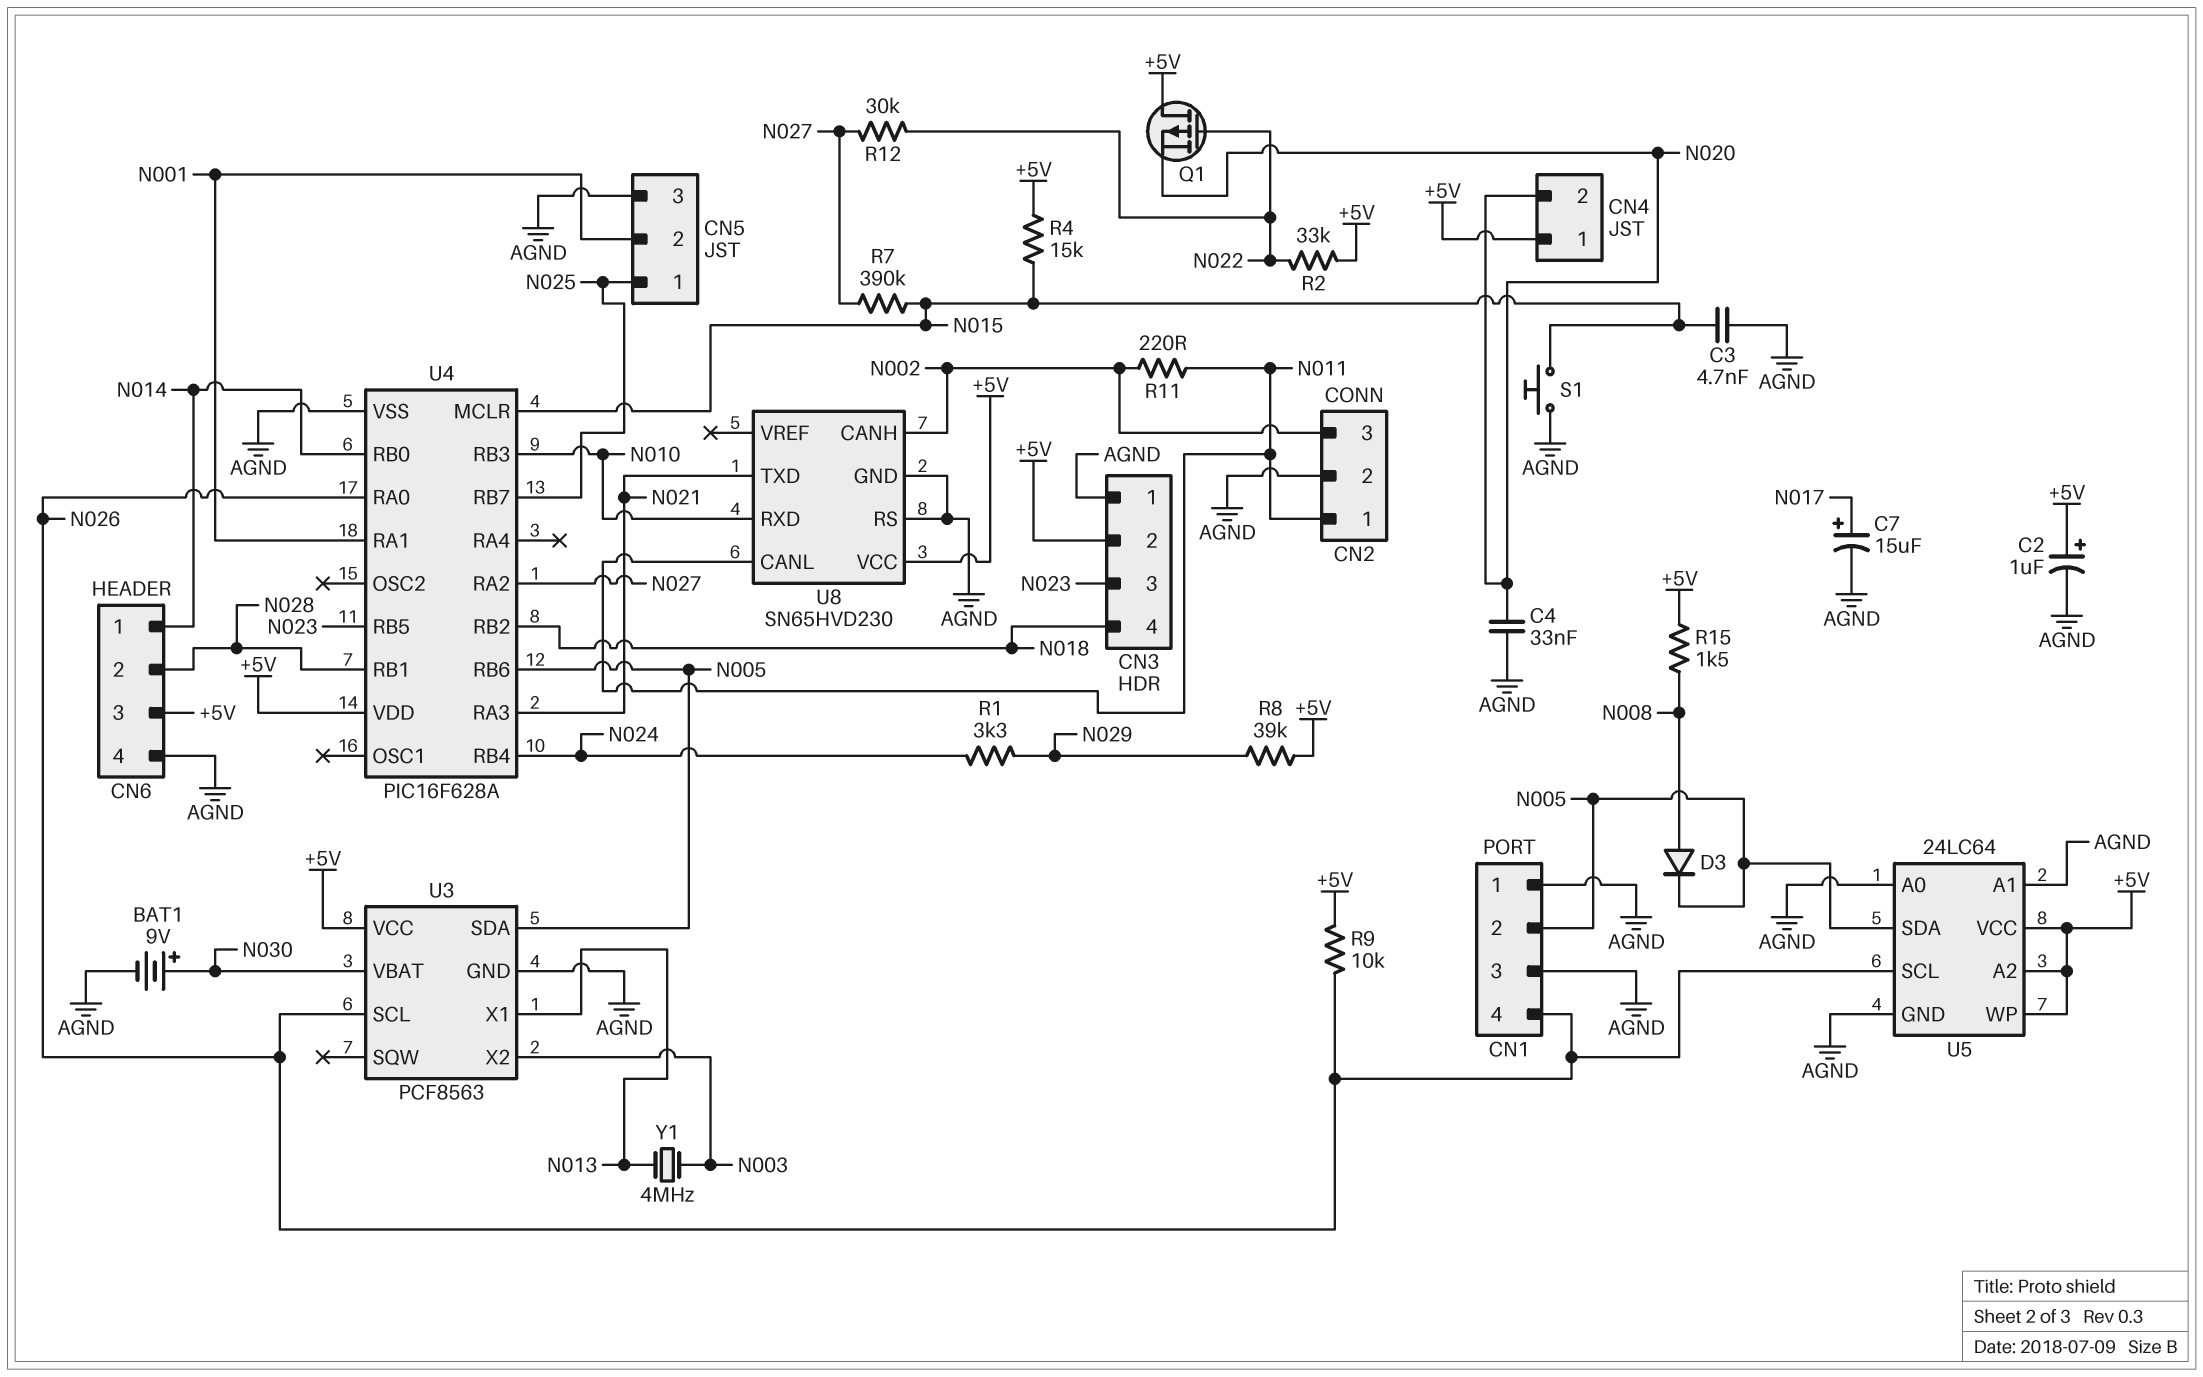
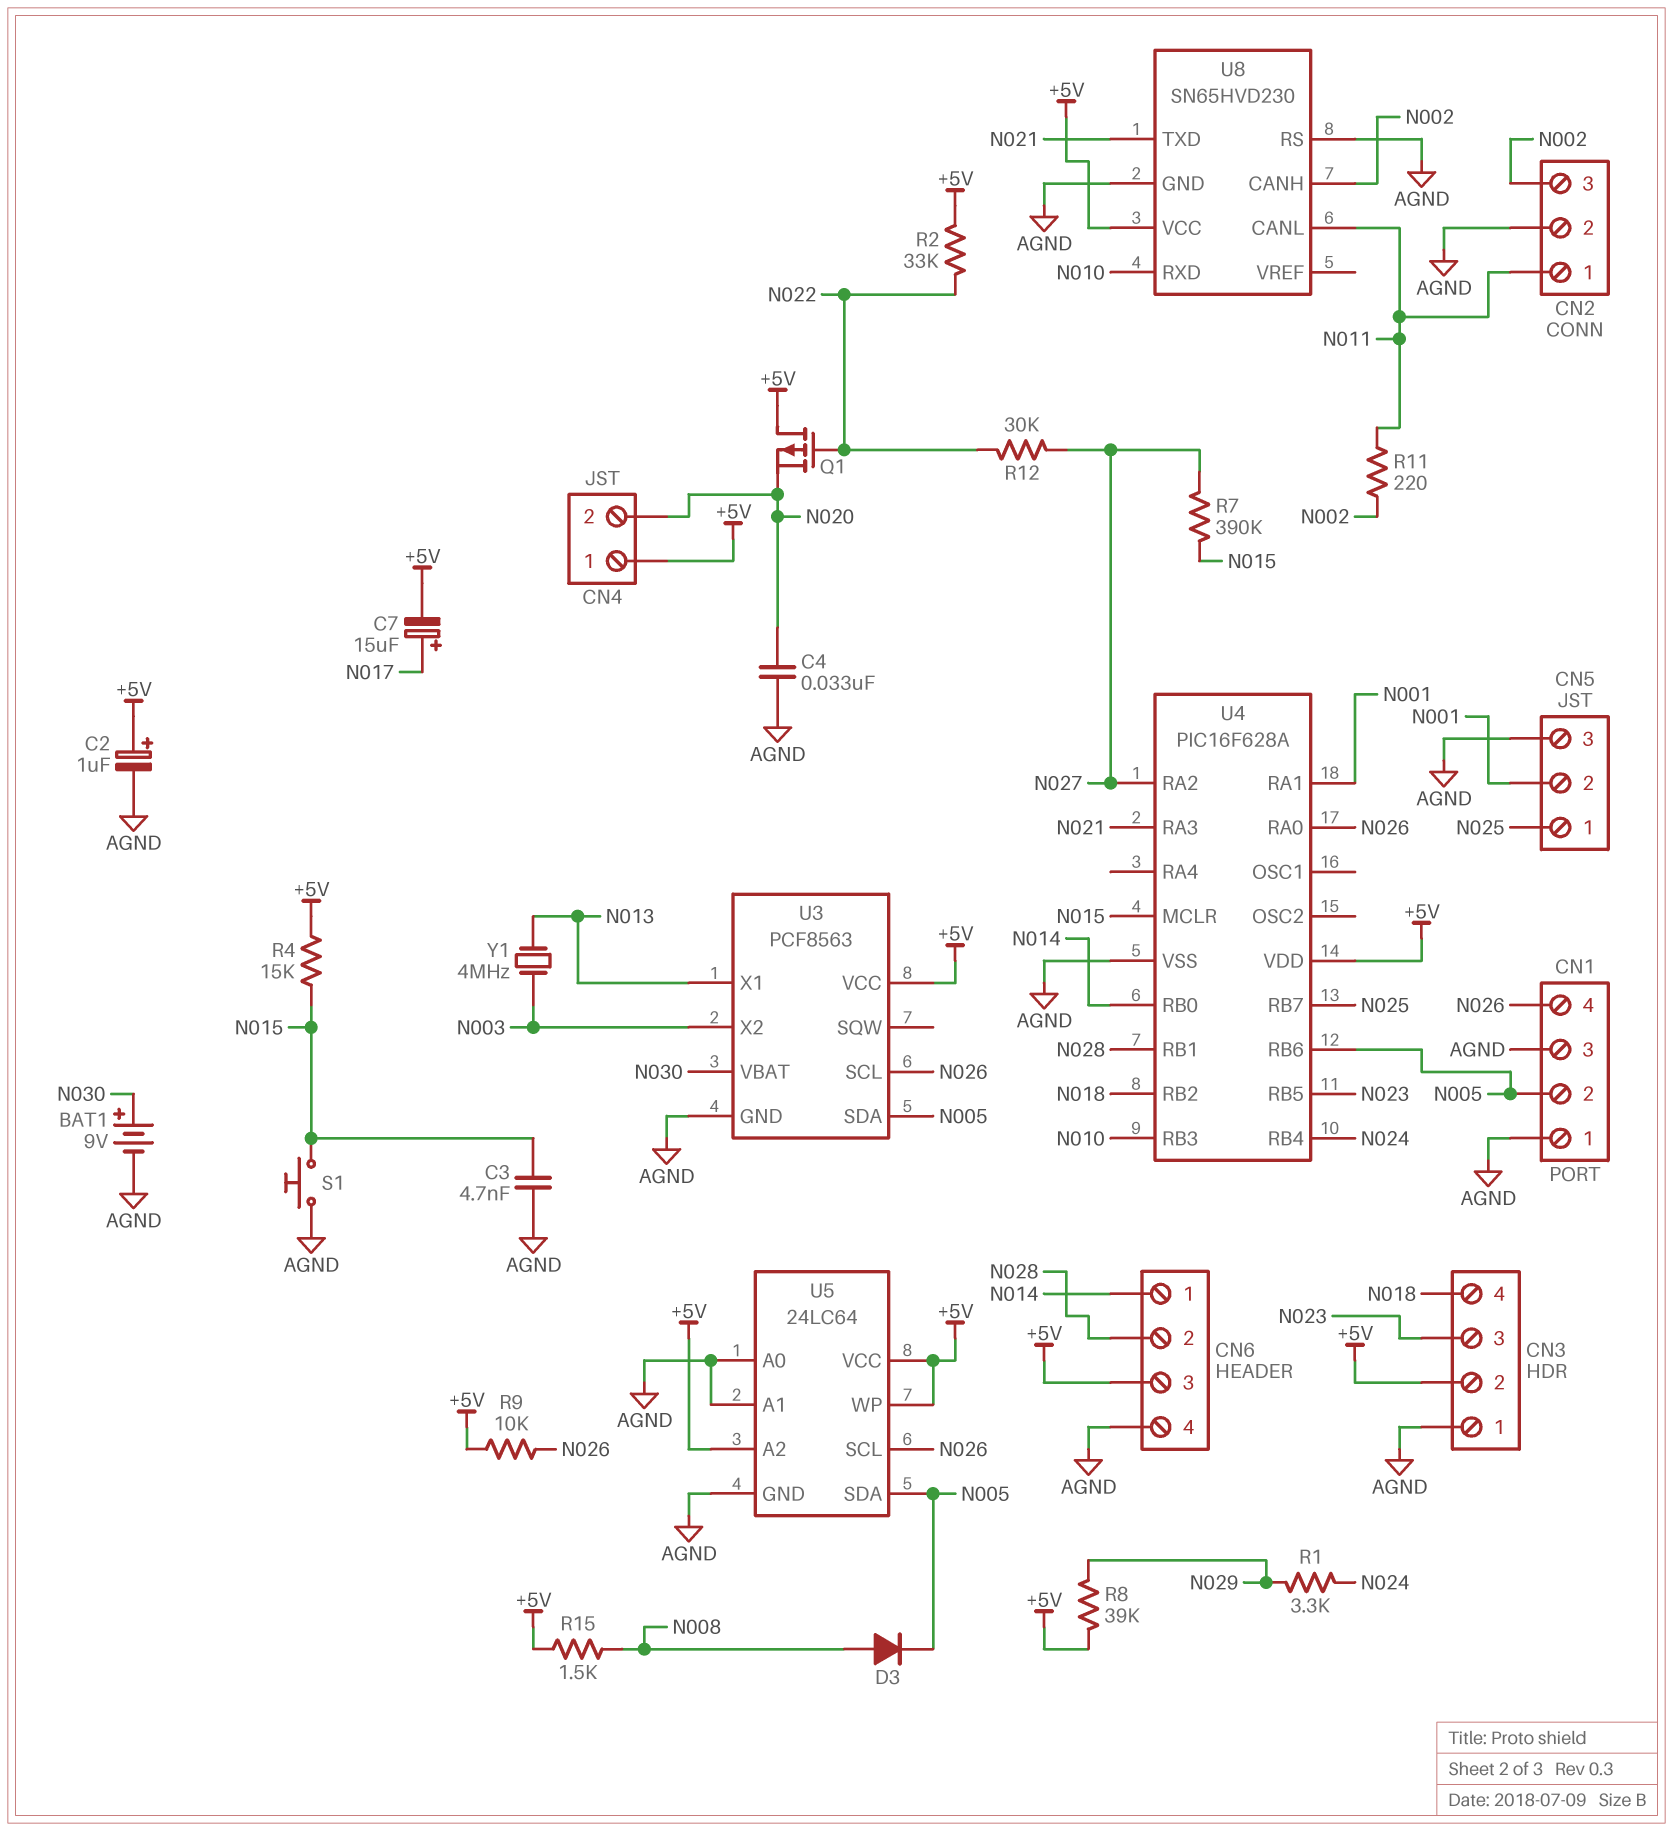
C7: 15uF (plus N017, minus AGND) -> 15uF (plus N017, minus +5V)

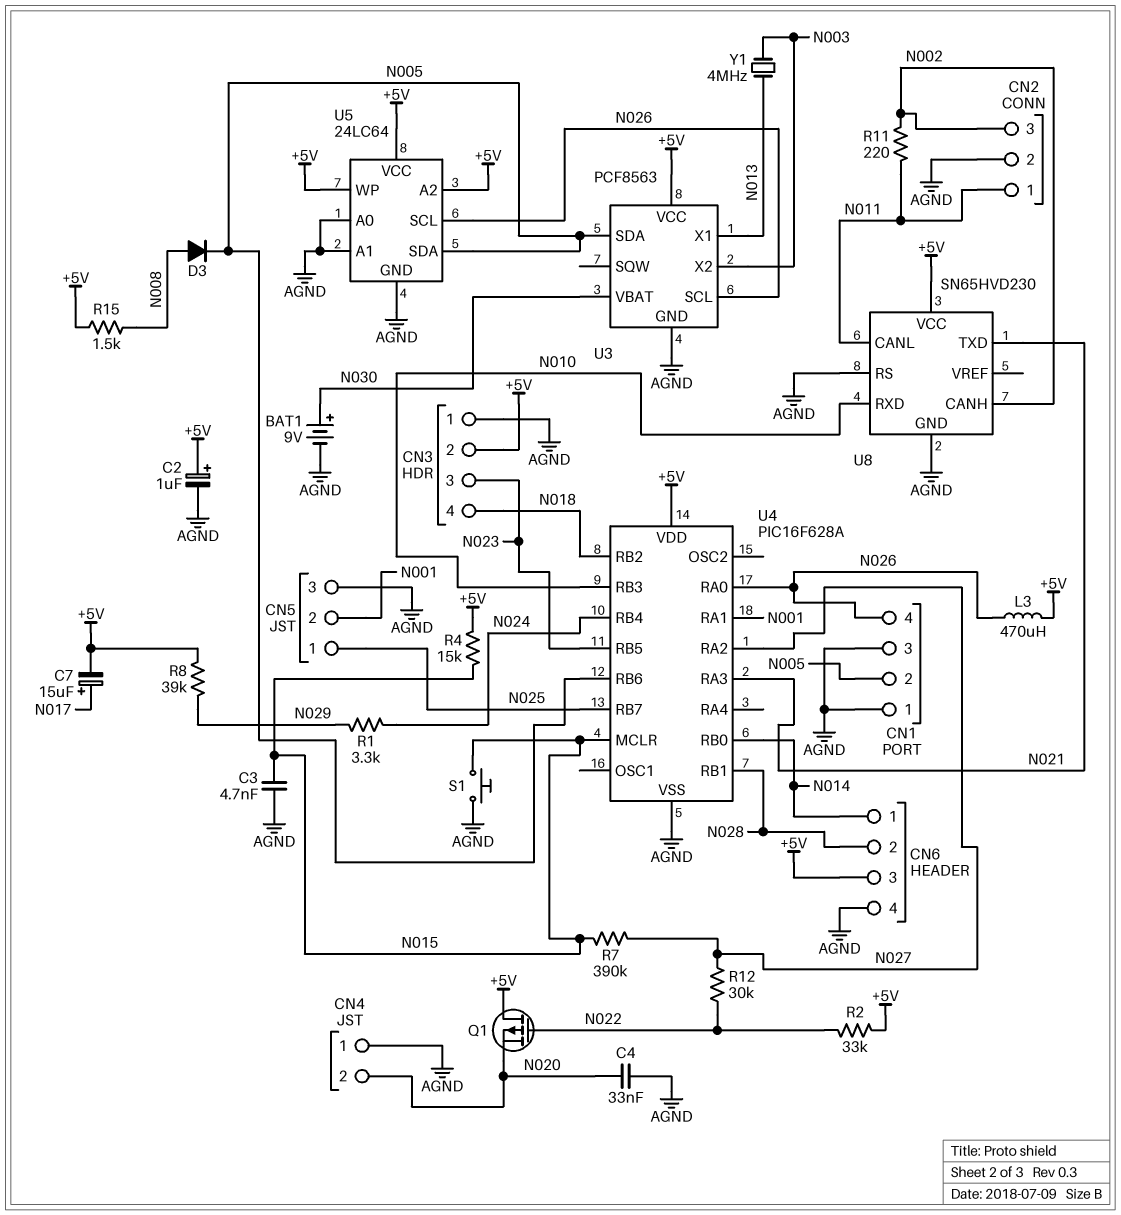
CN4 pin 1: +5V -> AGND
L3: none -> 470uH (+5V, N026)
R9: 10k (+5V, N026) -> none

